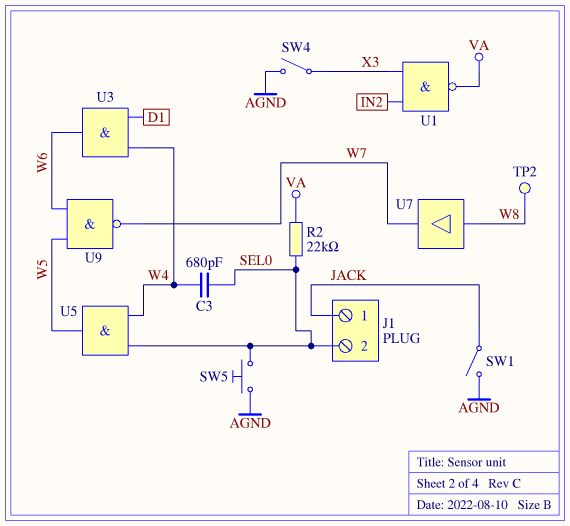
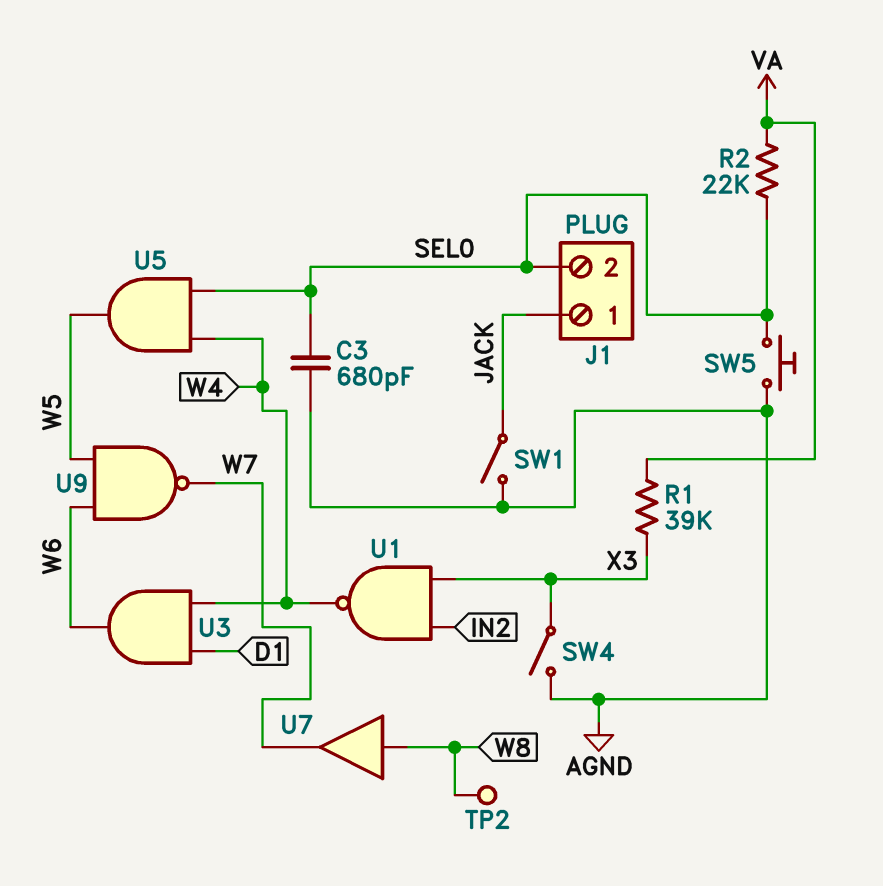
C3: 680pF (SEL0, W4) -> 680pF (AGND, SEL0)
R1: none -> 39k (VA, X3)
U1: NAND (in IN2, in X3, out VA) -> NAND (in IN2, in X3, out W4)

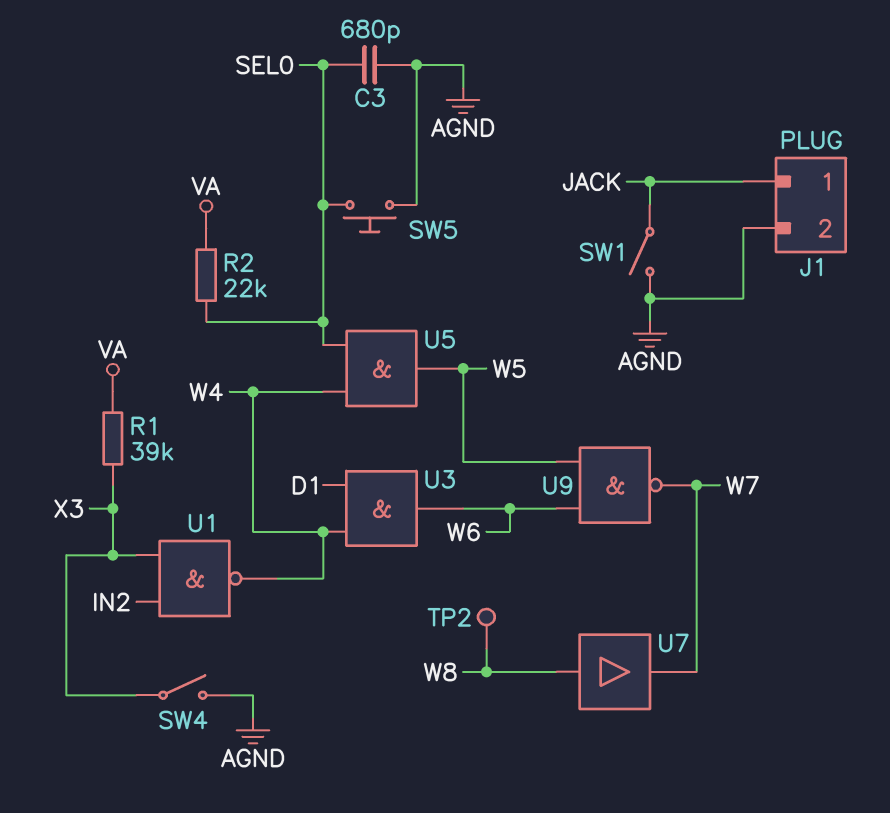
J1 pin 2: SEL0 -> AGND

